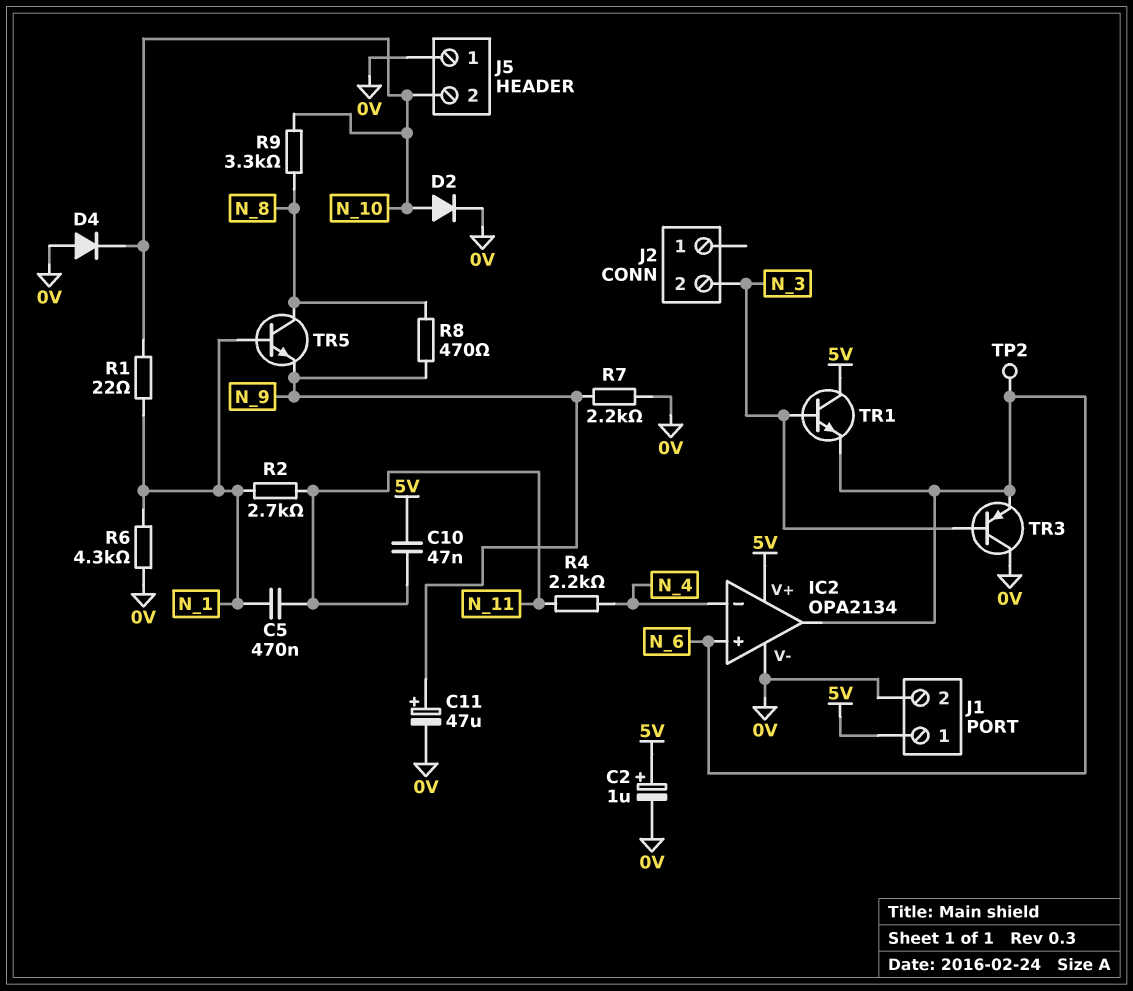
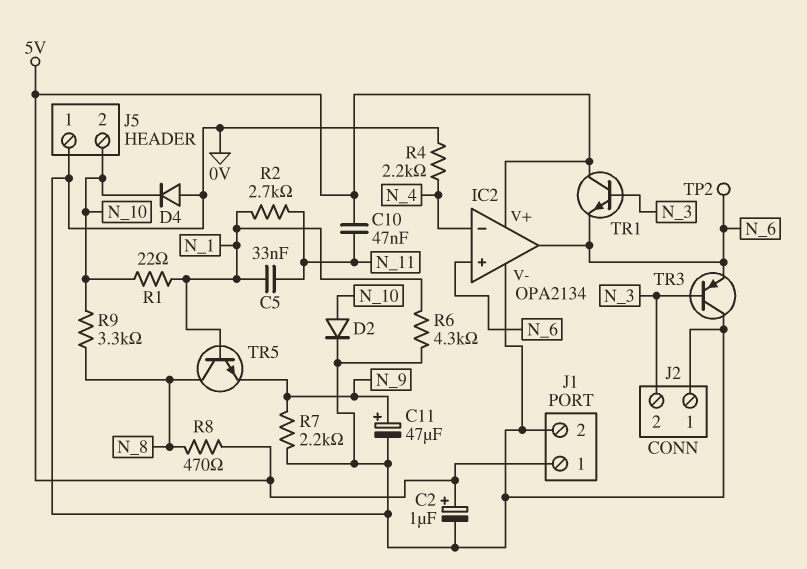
C5: 470nF (N_1, N_11) -> 33nF (N_1, N_11)
J2 pin 1: none -> 0V
R4: 2.2k (N_4, N_11) -> 2.2k (0V, N_4)
R8: 470 (N_8, N_9) -> 470 (5V, N_8)

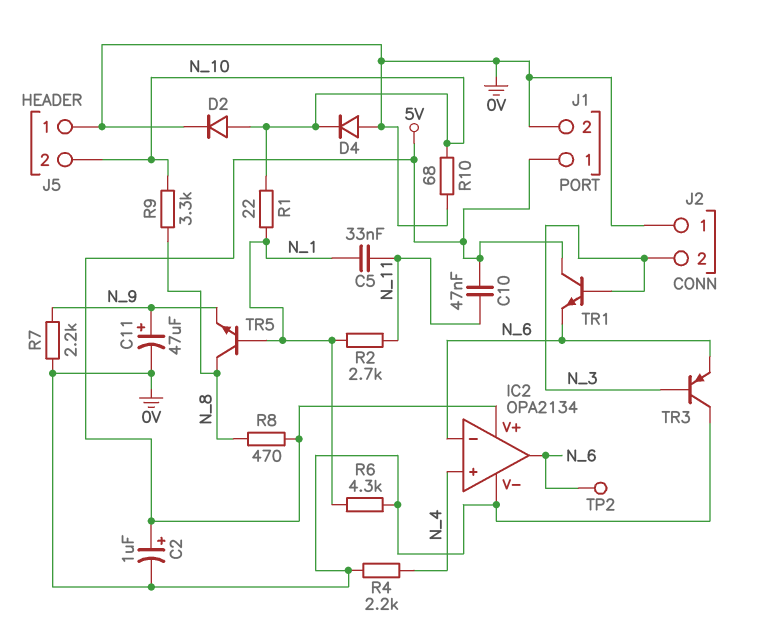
IC2 pin in+: N_6 -> N_4
IC2 pin in-: N_4 -> N_6
R10: none -> 68 (0V, N_10)

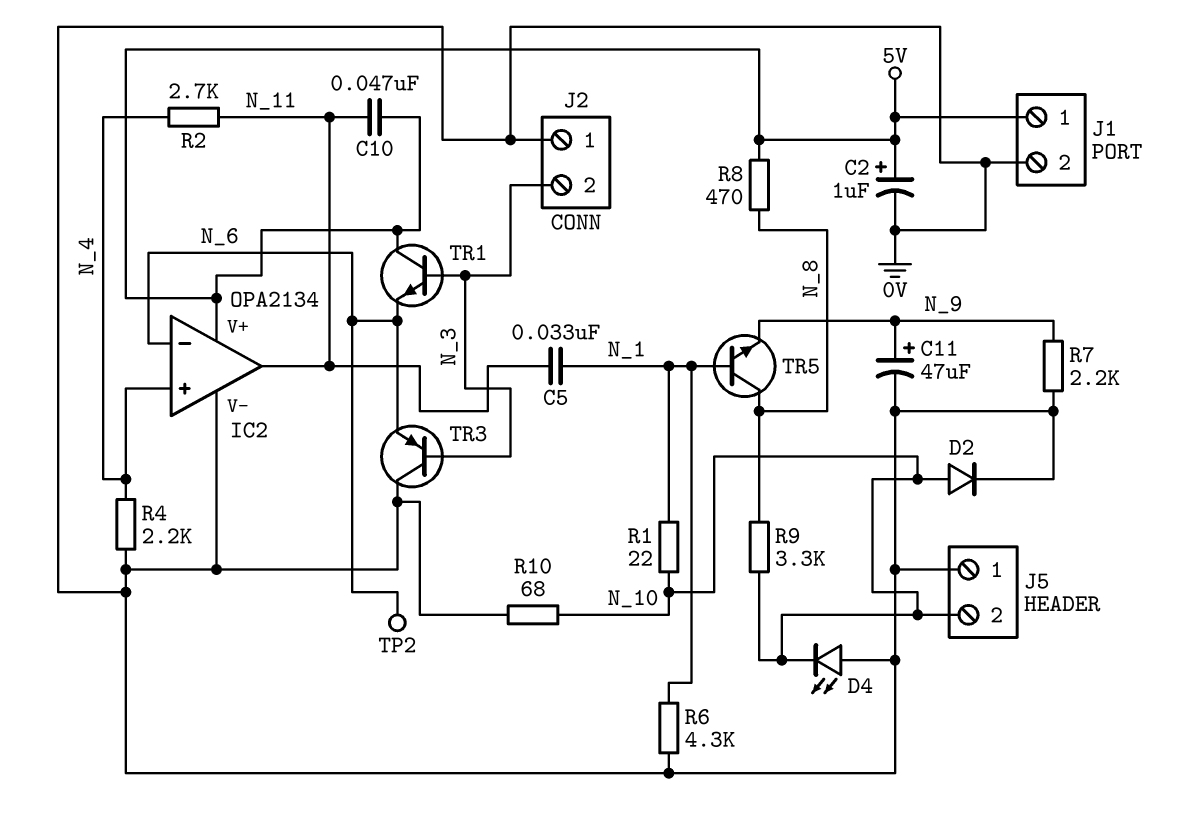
D4: diode (A 0V, K N_10) -> LED (A 0V, K N_10)
IC2 pin out: N_6 -> N_11
R2: 2.7k (N_1, N_11) -> 2.7k (N_4, N_11)

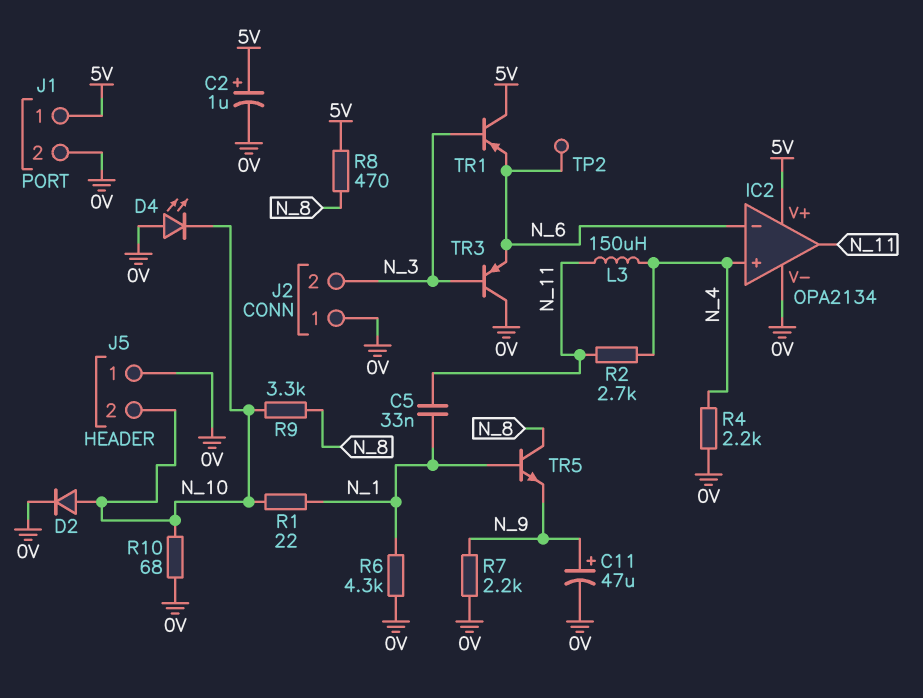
C10: 47nF (5V, N_11) -> none
L3: none -> 150uH (N_4, N_11)
TR1: NPN (B N_3, C 5V, E N_6) -> PNP (B N_3, C 5V, E N_6)

